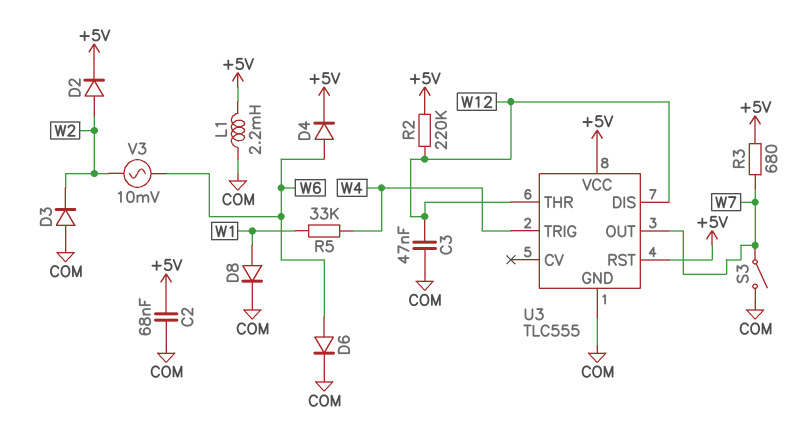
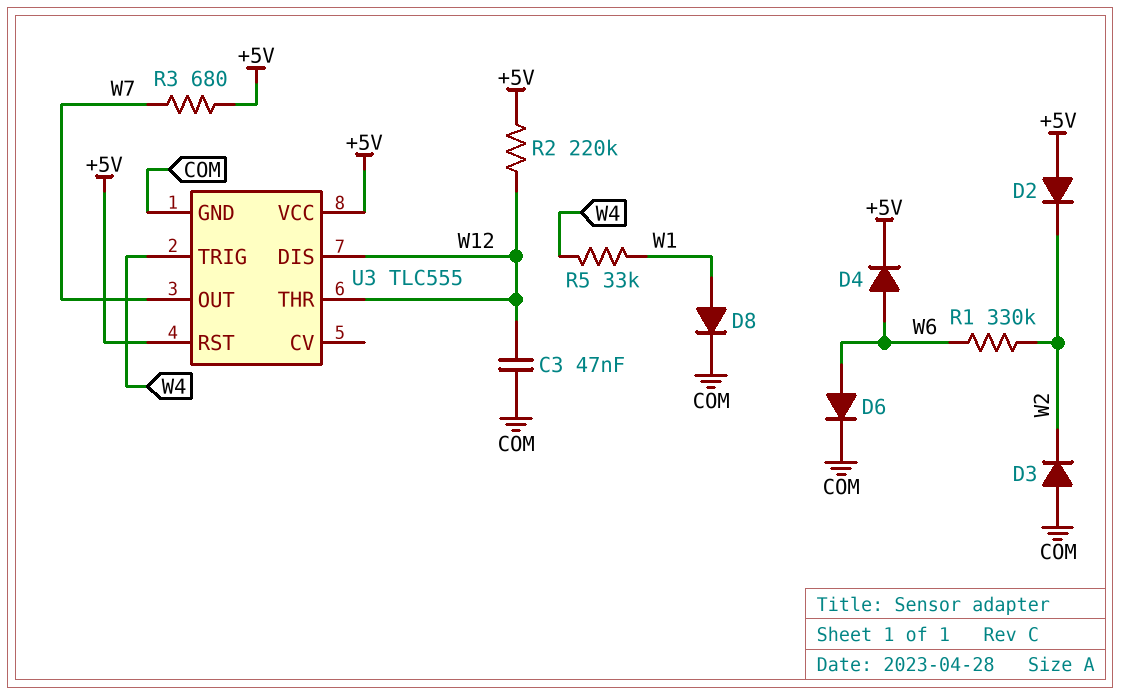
C2: 68nF (+5V, COM) -> none
D2: diode (A W2, K +5V) -> diode (A +5V, K W2)
L1: 2.2mH (+5V, COM) -> none
R1: none -> 330k (W2, W6)
S3: switch (COM, W7) -> none
V3: AC 10mV (W2, W6) -> none

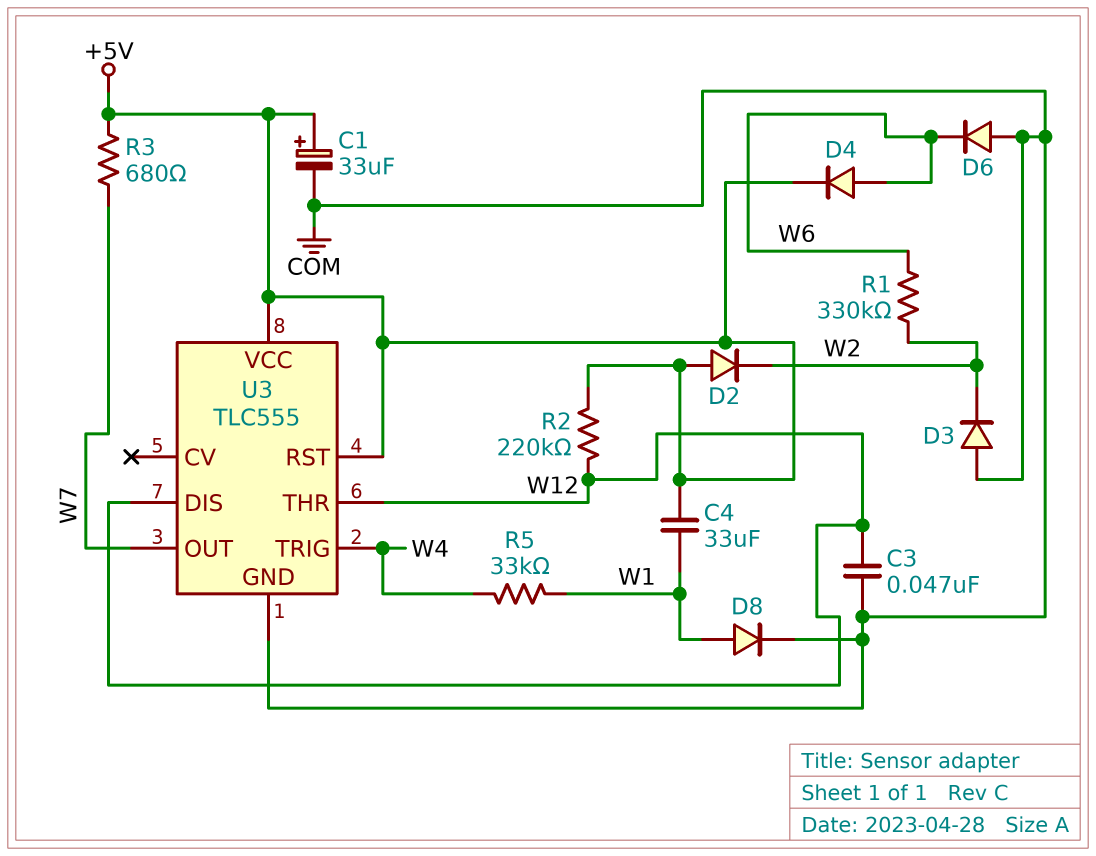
C1: none -> 33uF (plus +5V, minus COM)
C4: none -> 33uF (+5V, W1)
D6: diode (A W6, K COM) -> diode (A COM, K W6)

